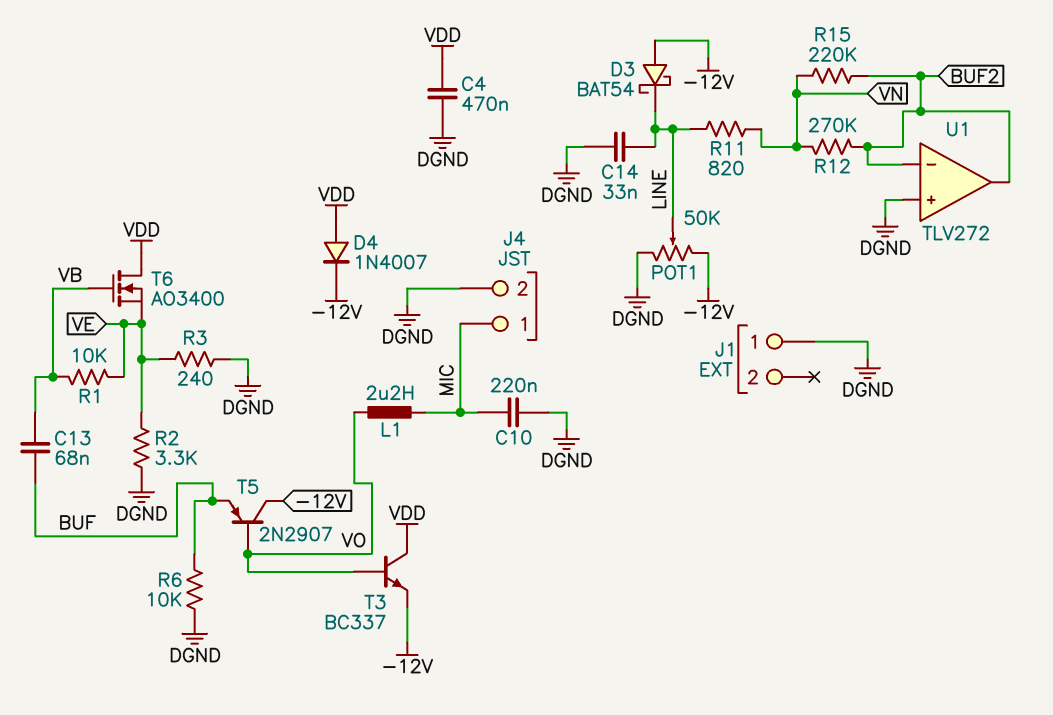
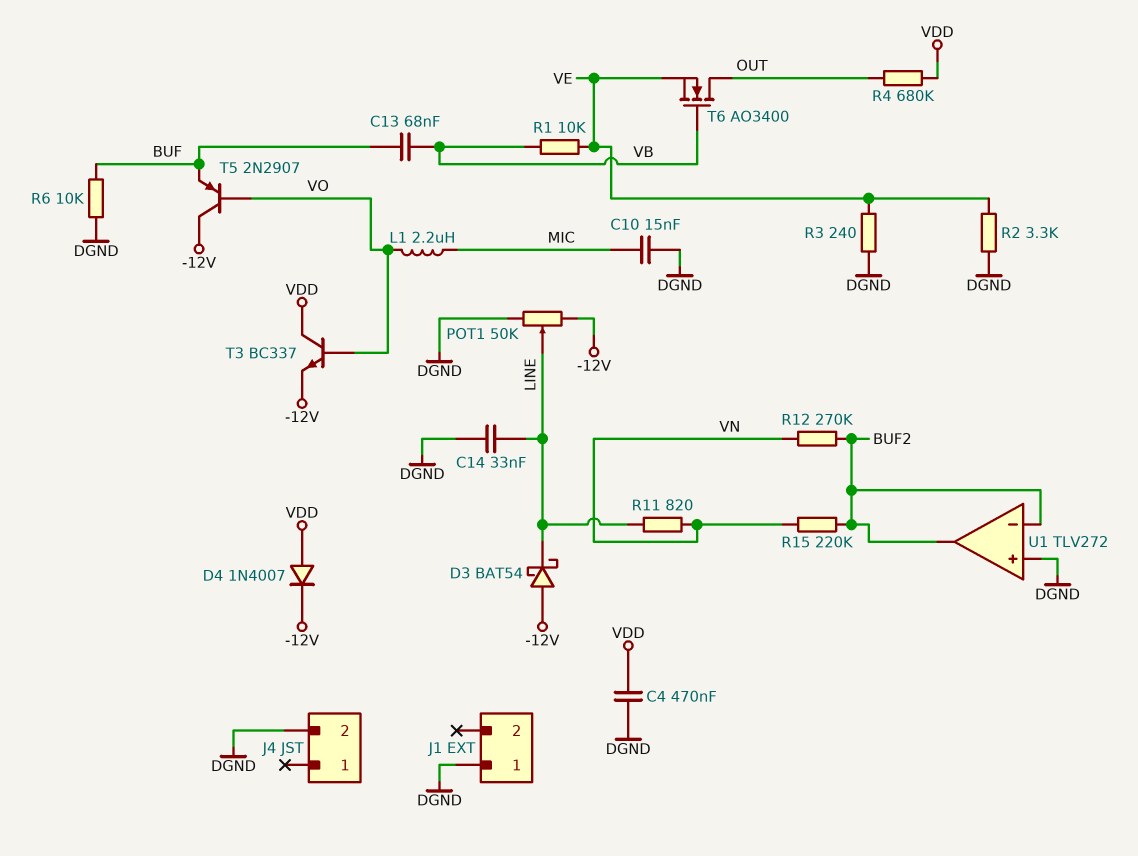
C10: 220nF (DGND, MIC) -> 15nF (DGND, MIC)
J4 pin 1: MIC -> none
R4: none -> 680k (OUT, VDD)
T6: NMOS AO3400 (G VB, D VDD, S VE) -> NMOS AO3400 (G VB, D OUT, S VE)

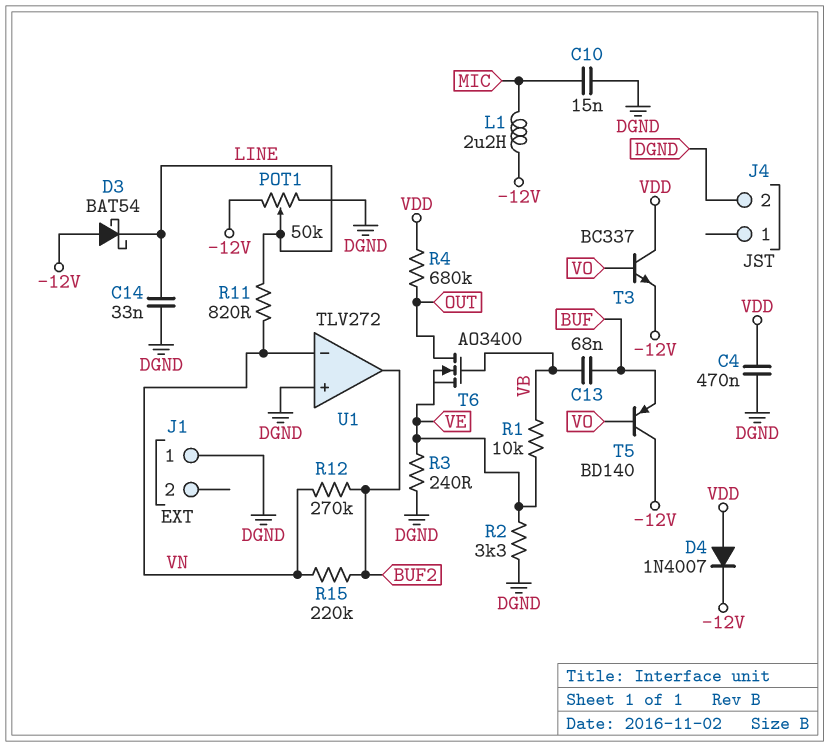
L1: 2.2uH (MIC, VO) -> 2.2uH (-12V, MIC)
R6: 10k (BUF, DGND) -> none
T5: PNP 2N2907 (B VO, C -12V, E BUF) -> PNP BD140 (B VO, C -12V, E BUF)
U1 pin in-: BUF2 -> VN

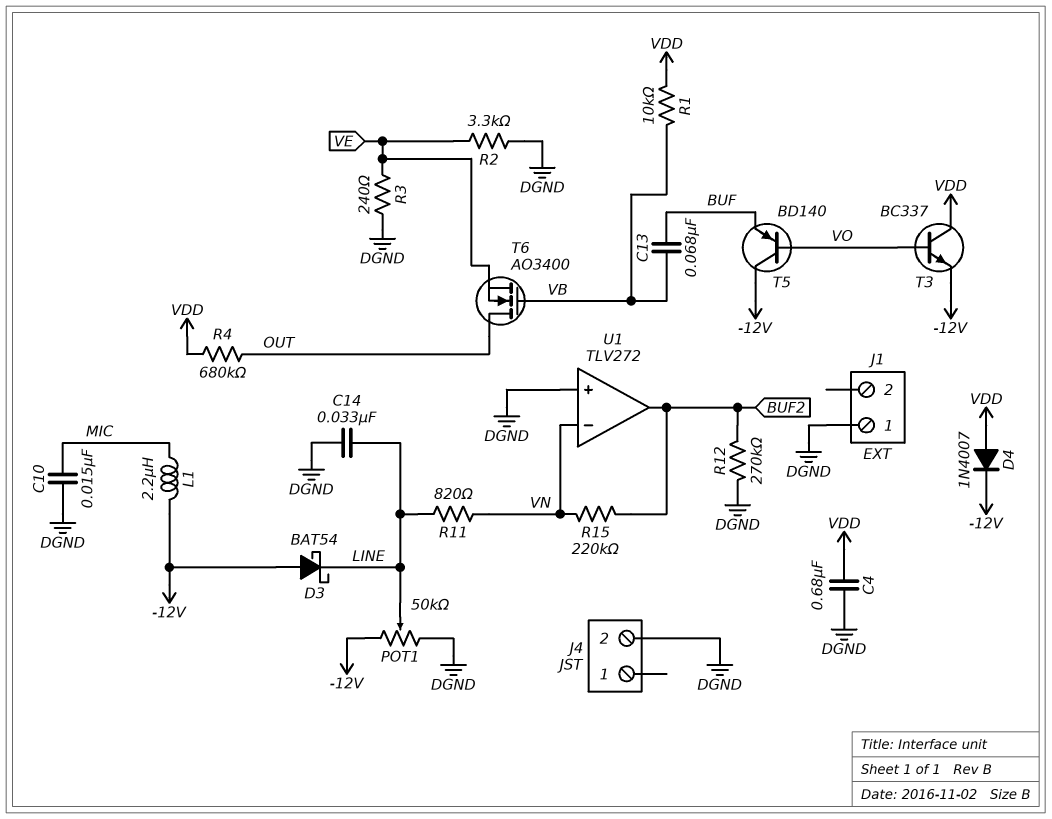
C4: 470nF (DGND, VDD) -> 680nF (DGND, VDD)
R1: 10k (VB, VE) -> 10k (VB, VDD)
R12: 270k (BUF2, VN) -> 270k (BUF2, DGND)

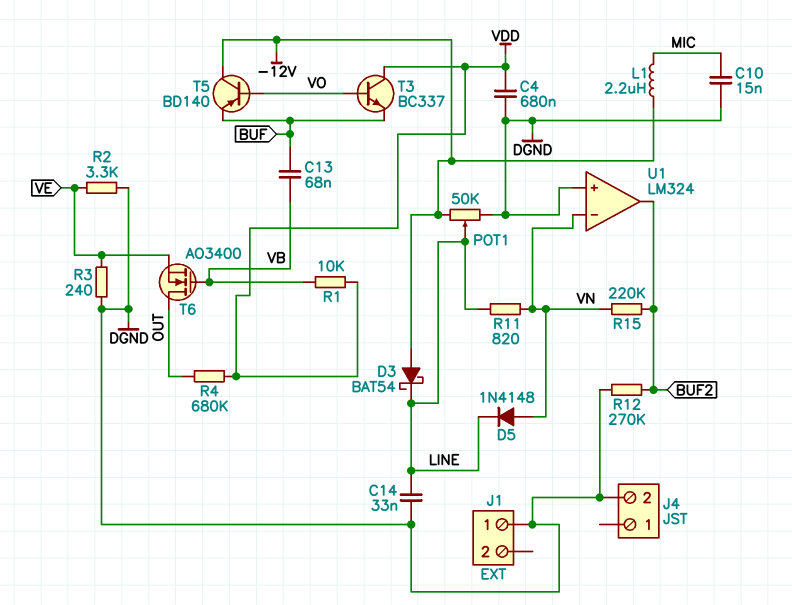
D4: diode 1N4007 (A VDD, K -12V) -> none
D5: none -> diode 1N4148 (A VN, K LINE)
T3: NPN BC337 (B VO, C VDD, E -12V) -> NPN BC337 (B VO, C VDD, E BUF)
U1: TLV272 -> LM324

